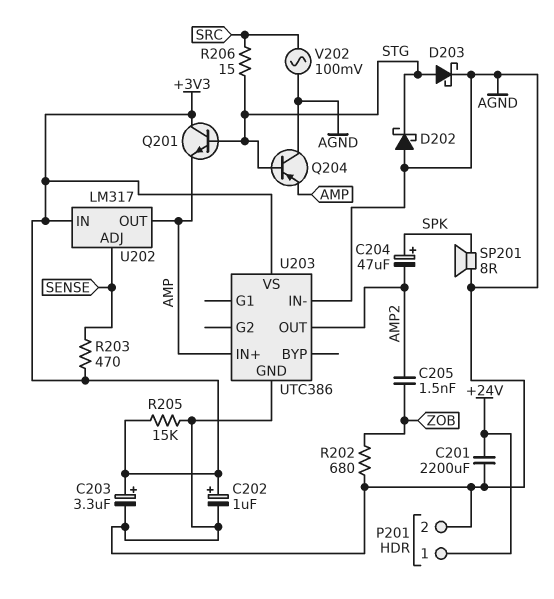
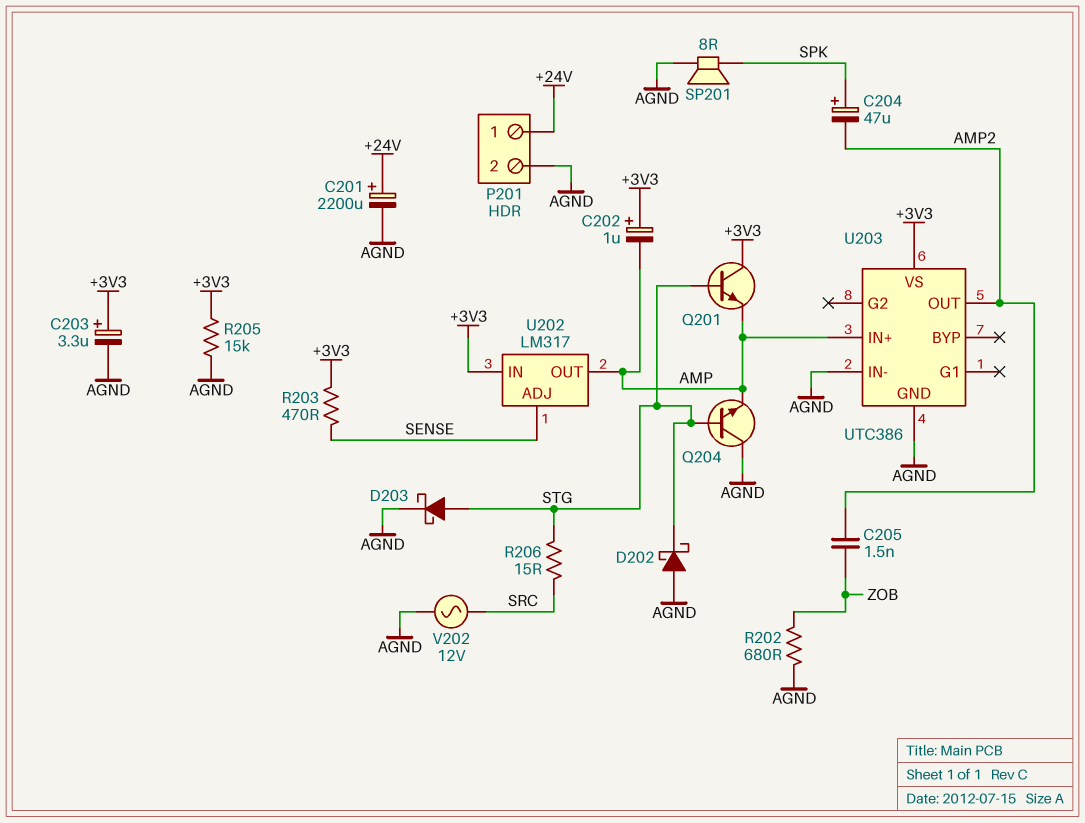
C201: 2200uF (+24V, AGND) -> 2200uF (plus +24V, minus AGND)
C202: 1uF (plus +3V3, minus AGND) -> 1uF (plus +3V3, minus AMP)
Q204: PNP (B STG, C AGND, E AMP) -> NPN (B STG, C AGND, E AMP)
V202: AC 100mV (AGND, SRC) -> AC 12V (AGND, SRC)

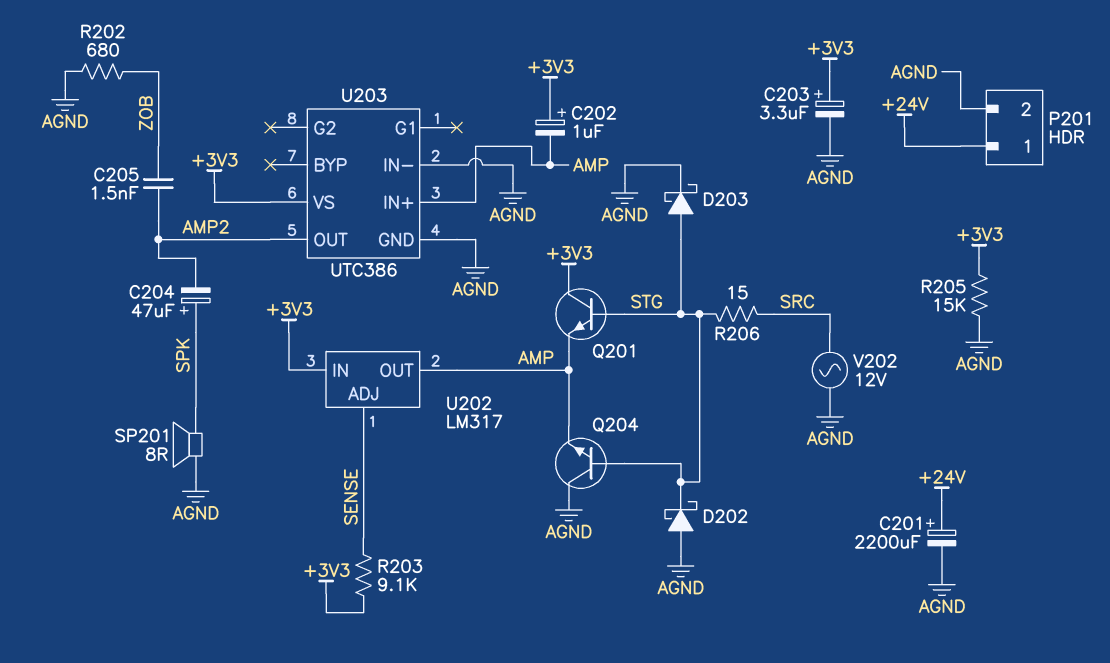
R203: 470 (+3V3, SENSE) -> 9.1k (+3V3, SENSE)

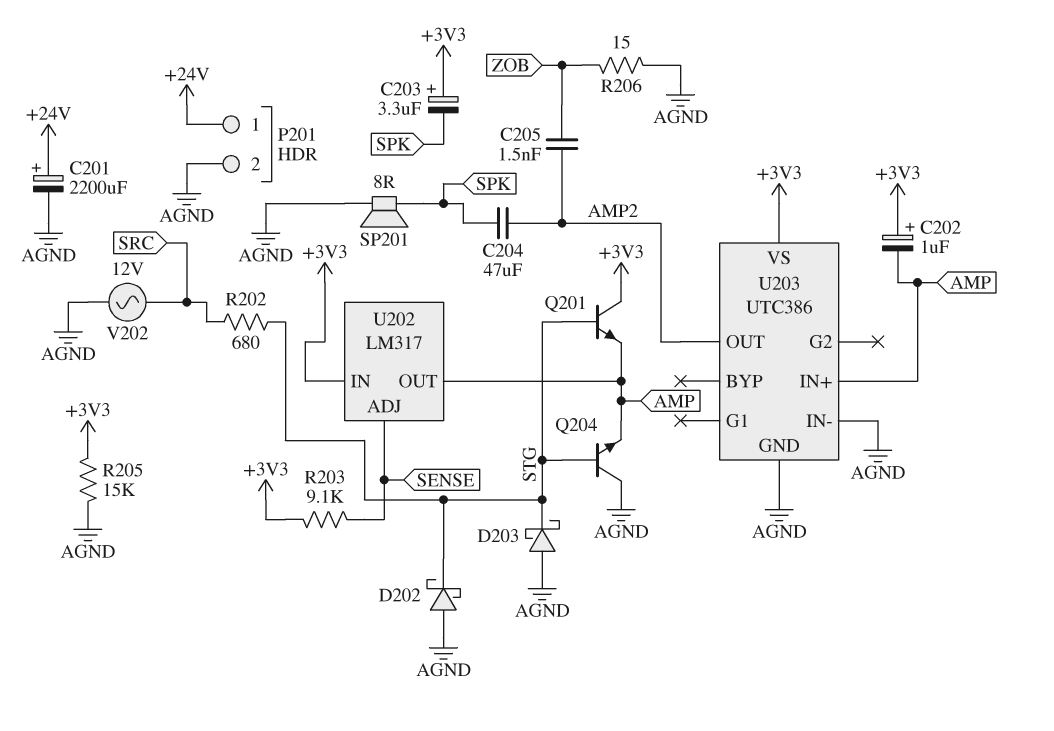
C203: 3.3uF (plus +3V3, minus AGND) -> 3.3uF (plus +3V3, minus SPK)
C204: 47uF (plus SPK, minus AMP2) -> 47uF (AMP2, SPK)
D203: schottky (A STG, K AGND) -> schottky (A AGND, K STG)
R202: 680 (AGND, ZOB) -> 680 (SRC, STG)
R206: 15 (SRC, STG) -> 15 (AGND, ZOB)

